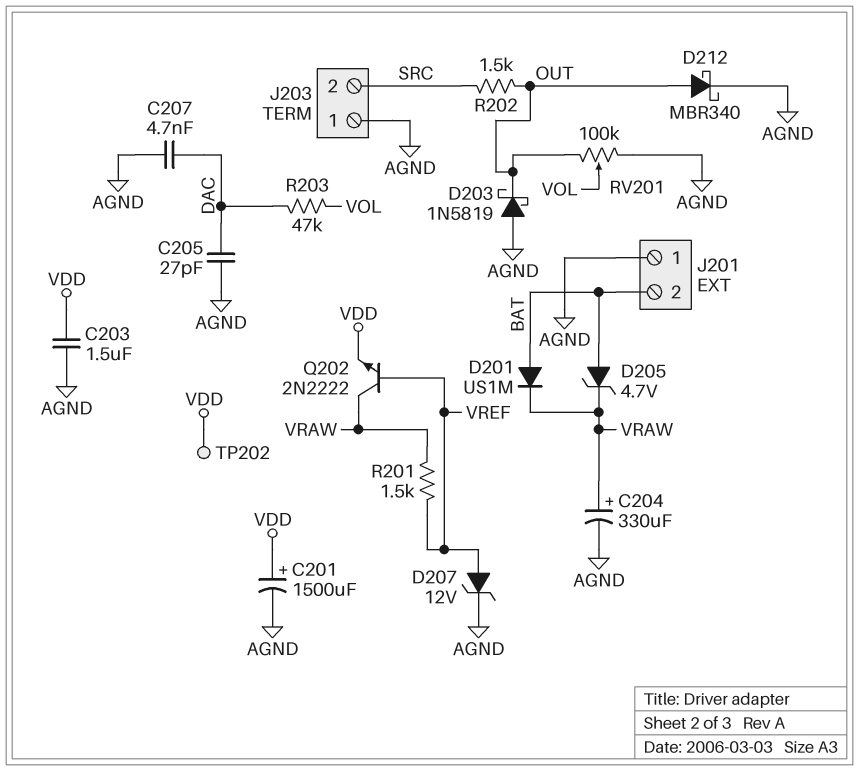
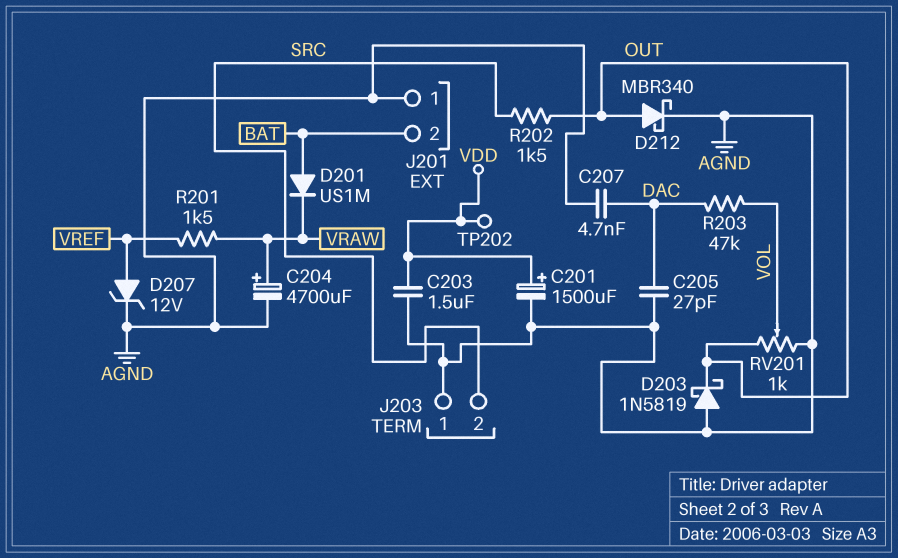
C204: 330uF (plus VRAW, minus AGND) -> 4700uF (plus VRAW, minus AGND)
D205: zener 4.7V (A BAT, K VRAW) -> none
Q202: NPN 2N2222 (B VREF, C VRAW, E VDD) -> none
RV201: 100k (AGND, OUT, wiper VOL) -> 1k (AGND, OUT, wiper VOL)

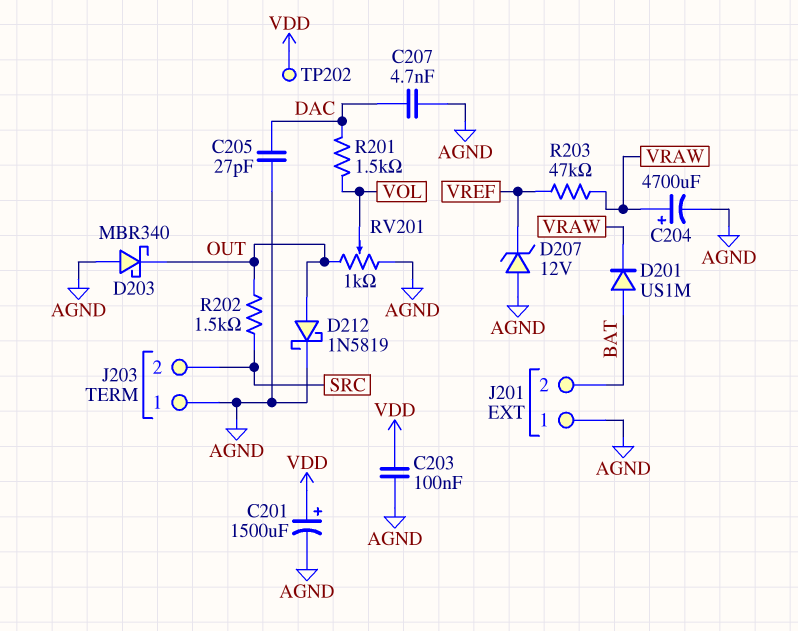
C203: 1.5uF (AGND, VDD) -> 100nF (AGND, VDD)
D203: schottky 1N5819 (A AGND, K OUT) -> schottky MBR340 (A AGND, K OUT)
D207: zener 12V (A VREF, K AGND) -> zener 12V (A AGND, K VREF)
D212: schottky MBR340 (A OUT, K AGND) -> schottky 1N5819 (A OUT, K AGND)
R201: 1.5k (VRAW, VREF) -> 1.5k (DAC, VOL)
R203: 47k (DAC, VOL) -> 47k (VRAW, VREF)

